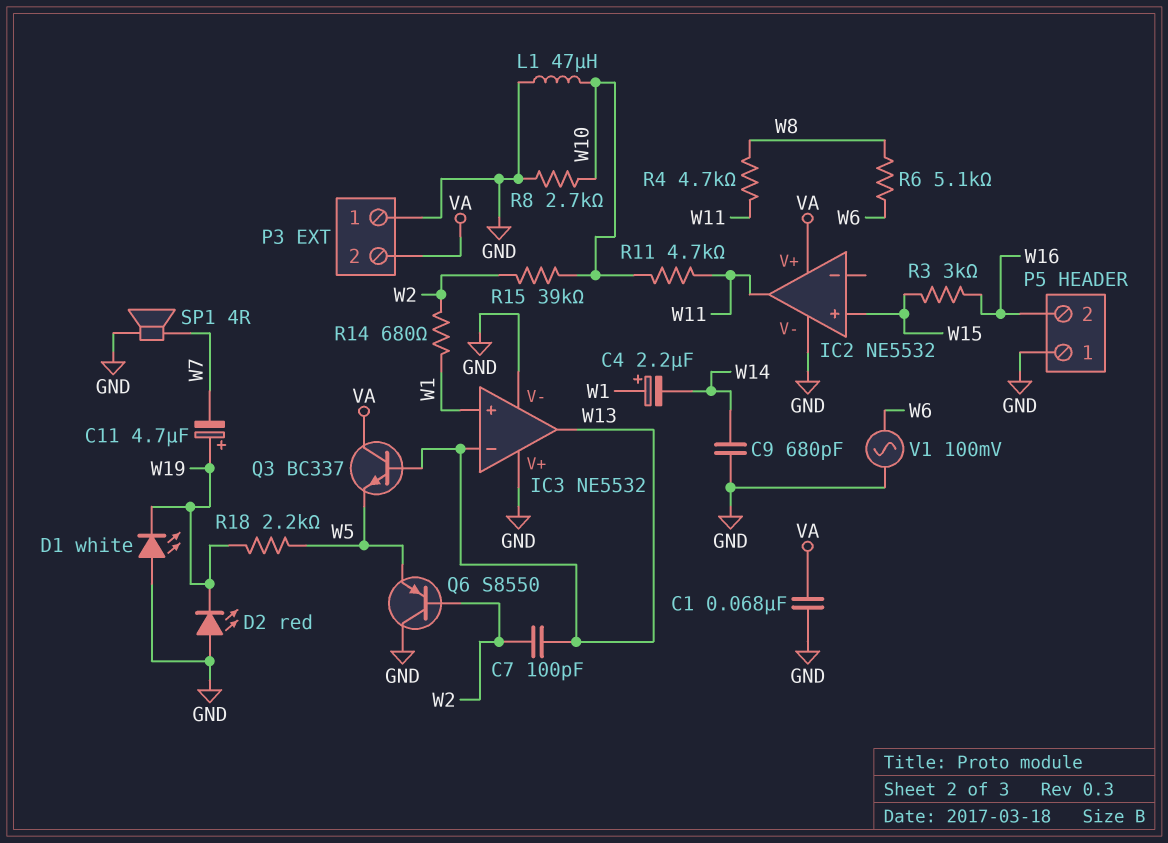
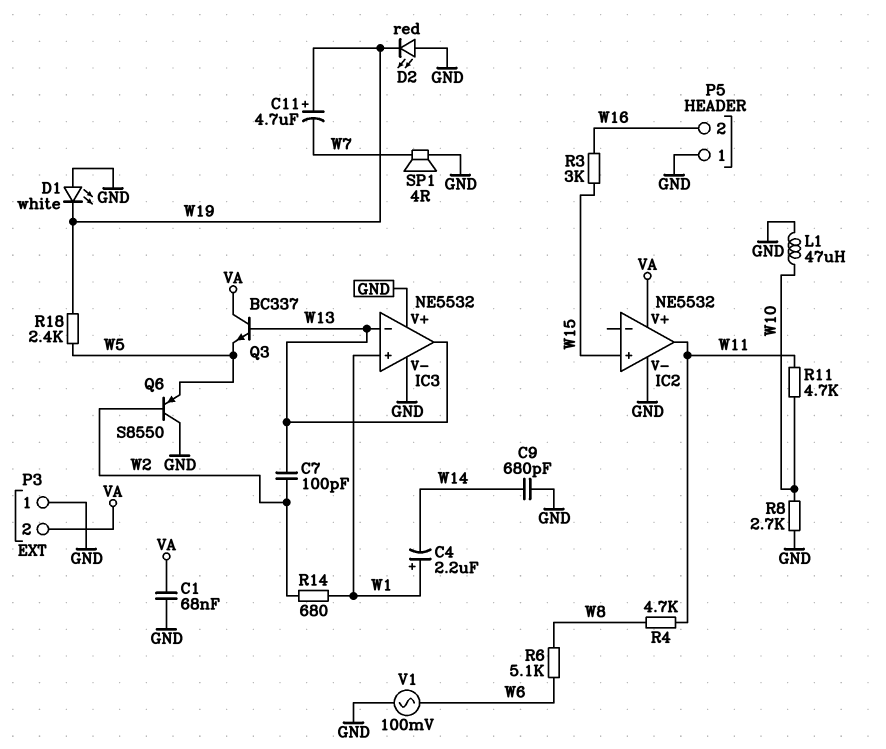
R15: 39k (W2, W10) -> none
R18: 2.2k (W5, W19) -> 2.4k (W5, W19)

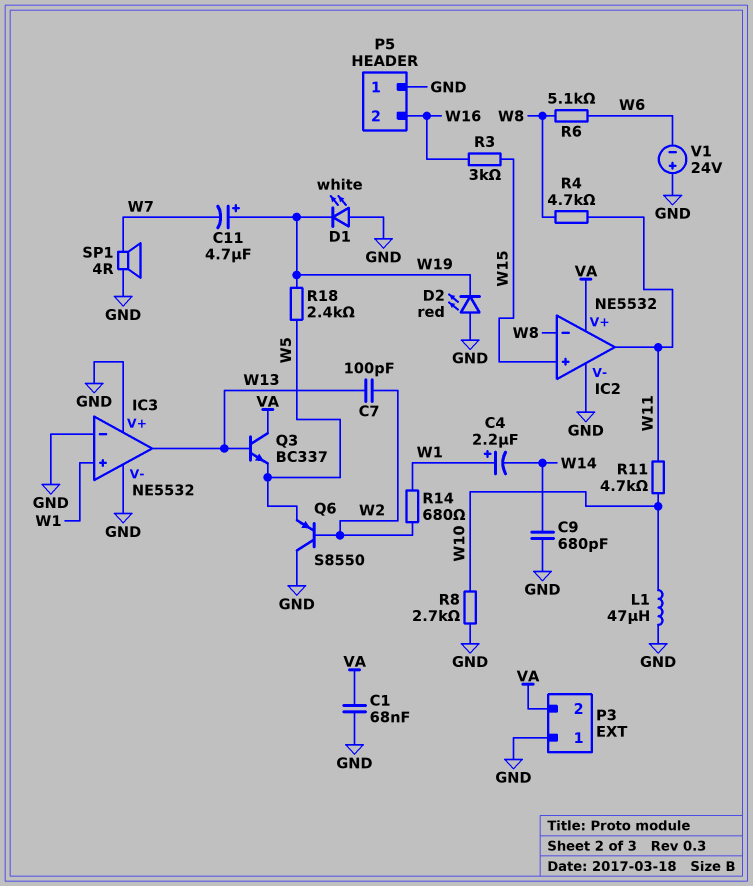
IC2 pin in-: none -> W8
IC3 pin in-: W13 -> GND
V1: AC 100mV (GND, W6) -> 24V (plus GND, minus W6)

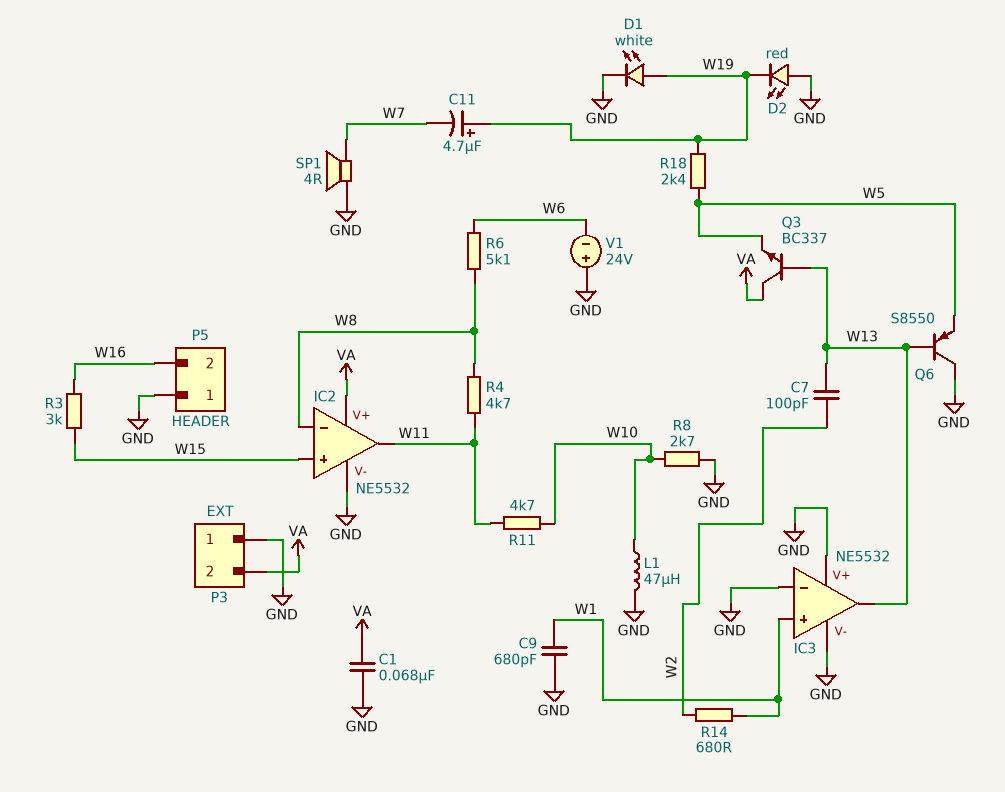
C4: 2.2uF (plus W1, minus W14) -> none
C9: 680pF (GND, W14) -> 680pF (GND, W1)
D1: LED white (A GND, K W19) -> LED white (A W19, K GND)
Q6: PNP S8550 (B W2, C GND, E W5) -> PNP S8550 (B W13, C GND, E W5)

